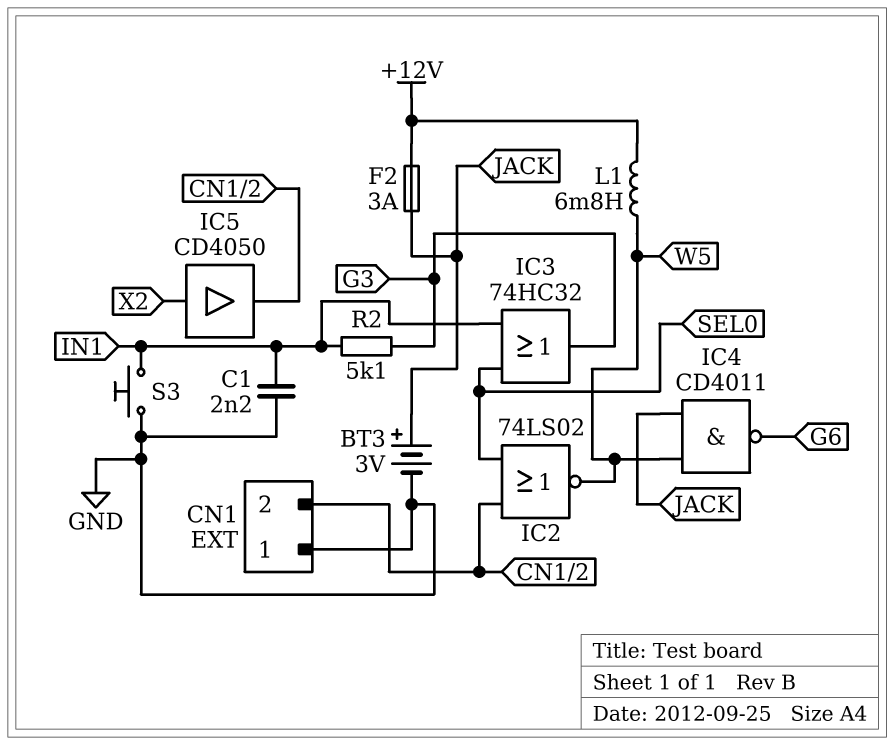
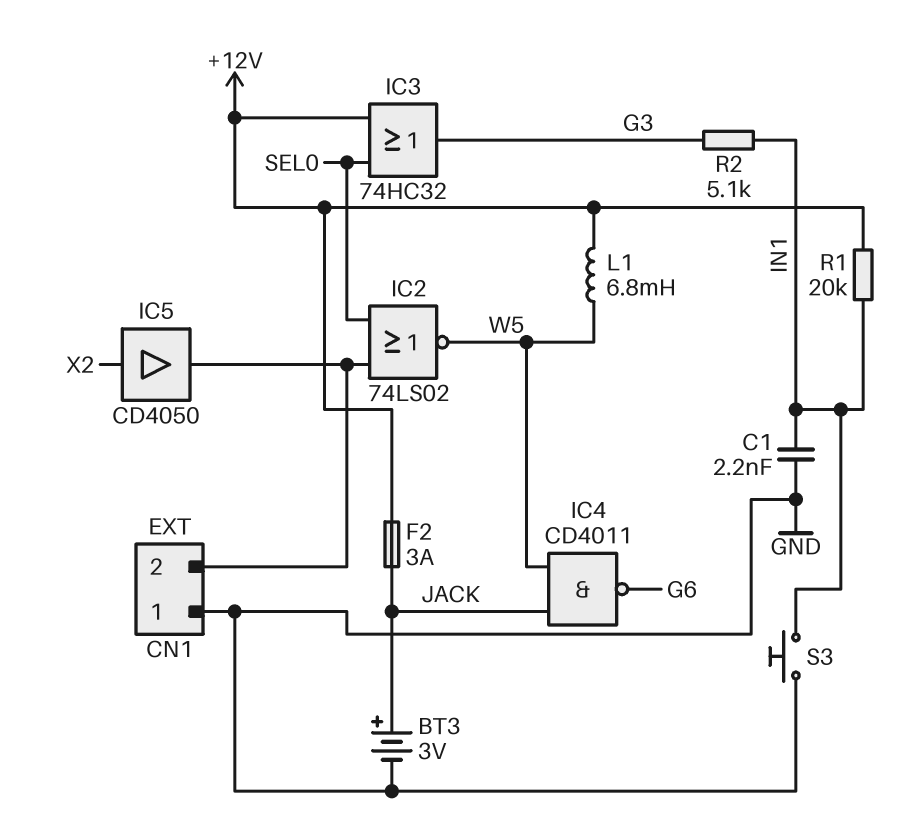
IC3: OR 74HC32 (in IN1, in SEL0, out G3) -> OR 74HC32 (in +12V, in SEL0, out G3)
R1: none -> 20k (+12V, IN1)

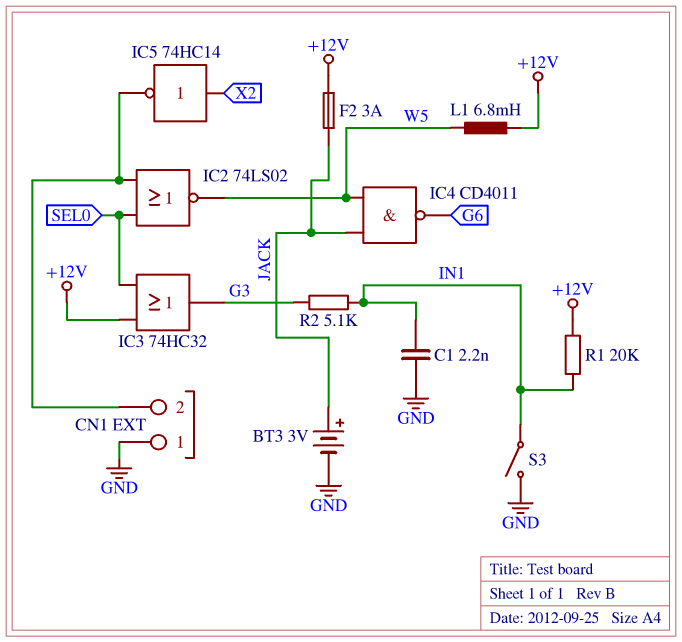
IC5: buffer CD4050 (in X2, out CN1/2) -> NOT 74HC14 (in X2, out CN1/2)
S3: button (GND, IN1) -> switch (GND, IN1)

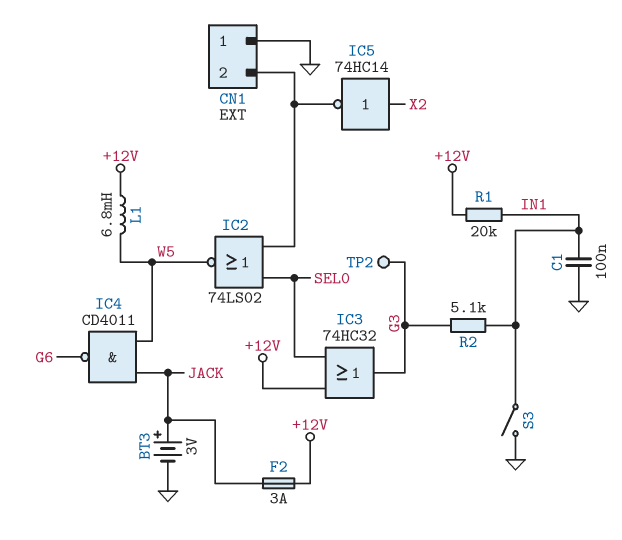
C1: 2.2nF (GND, IN1) -> 100nF (GND, IN1)
TP2: none -> test point (G3)

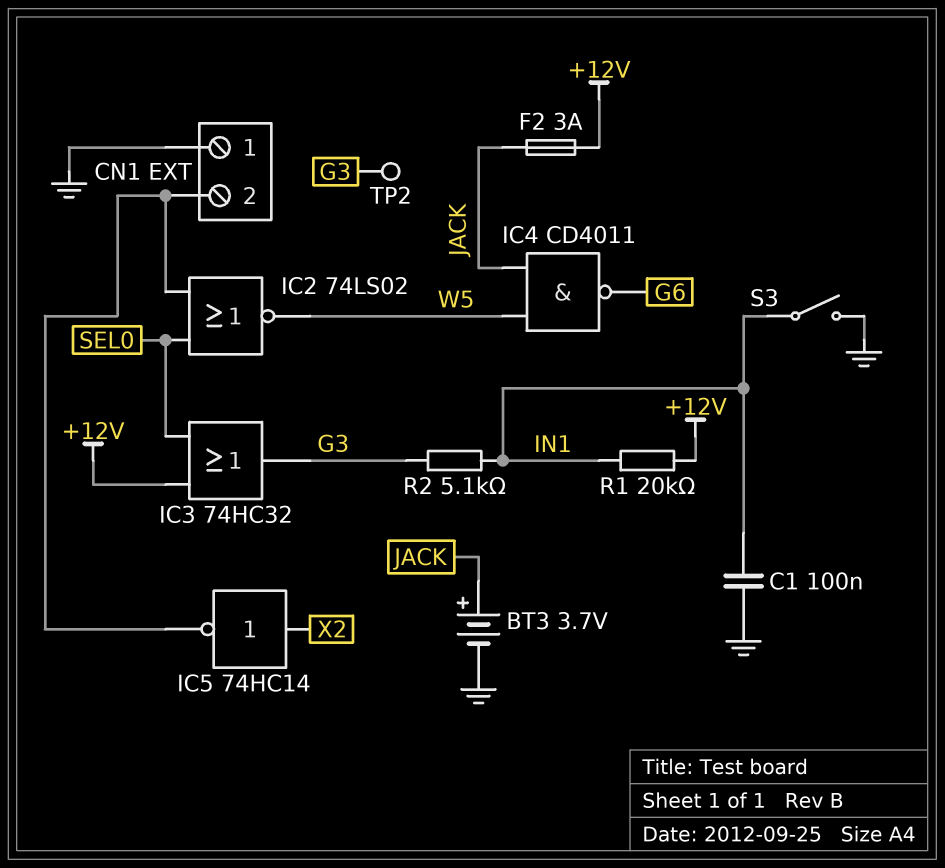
BT3: 3V (plus JACK, minus GND) -> 3.7V (plus JACK, minus GND)
L1: 6.8mH (+12V, W5) -> none

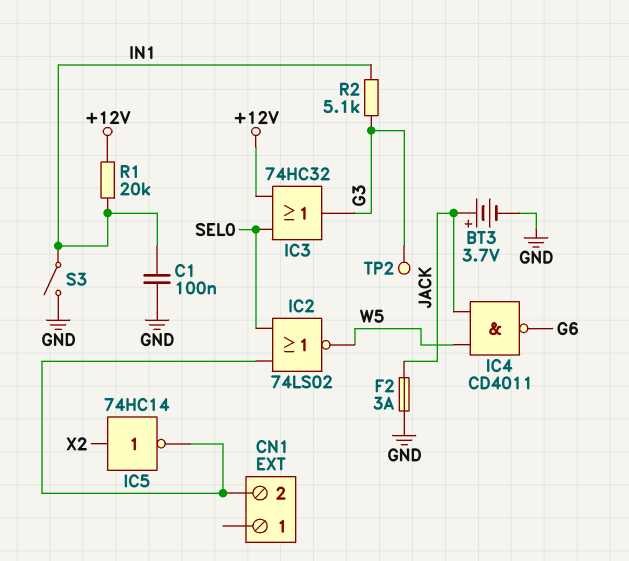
CN1 pin 1: GND -> none
F2: 3A (+12V, JACK) -> 3A (GND, JACK)

